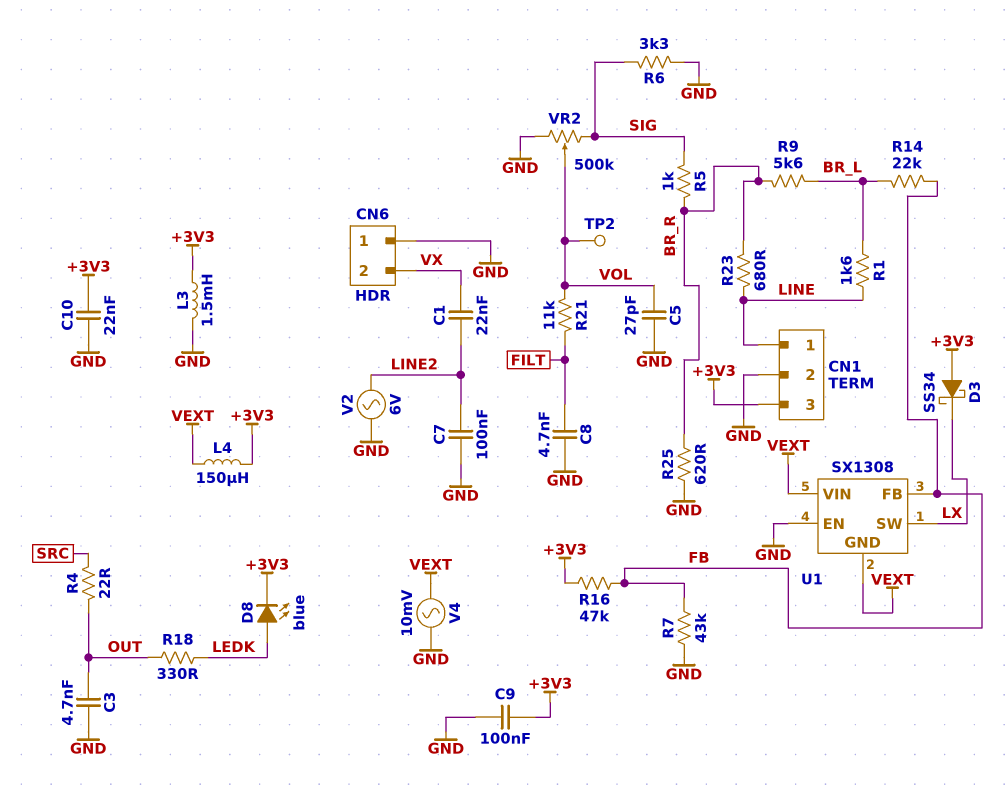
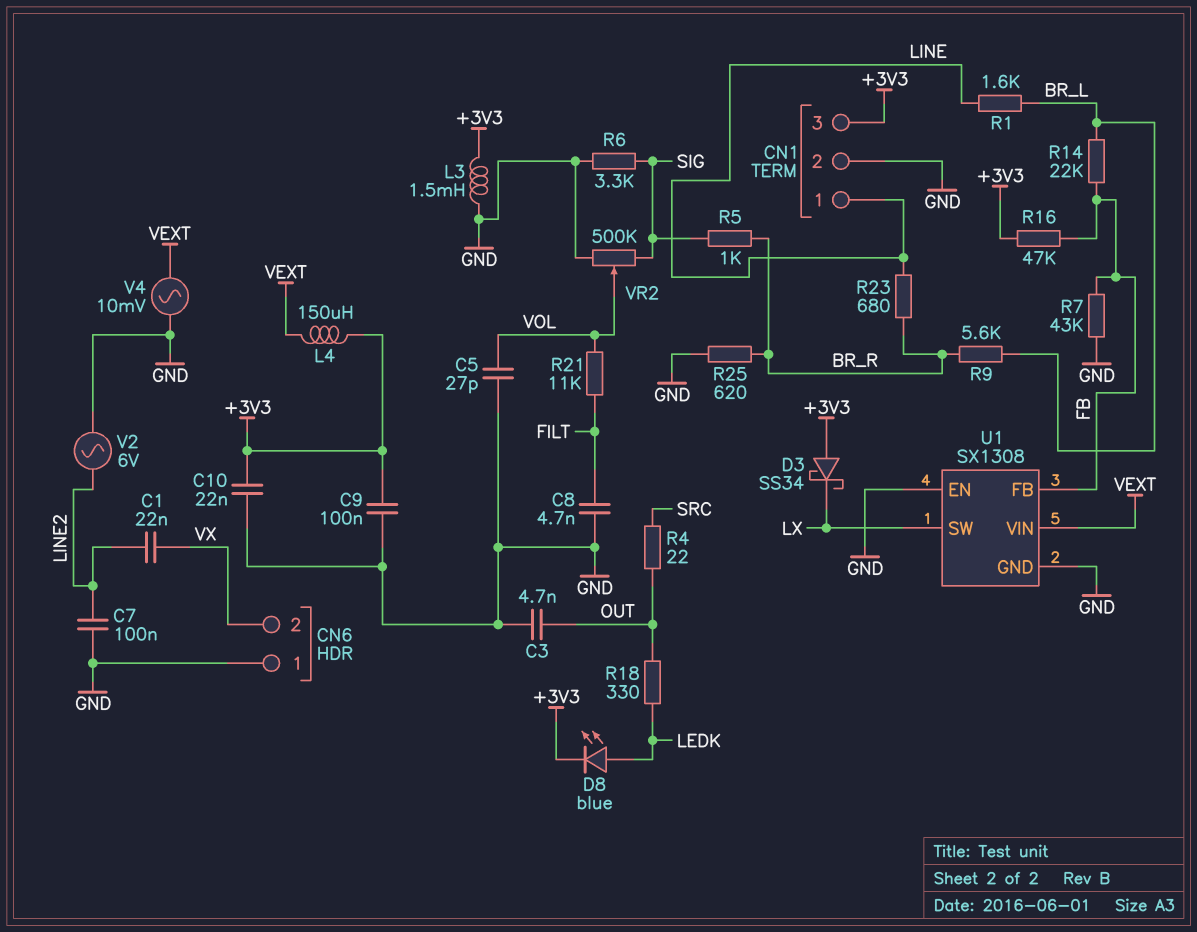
TP2: test point (VOL) -> none
U1 pin GND: VEXT -> GND

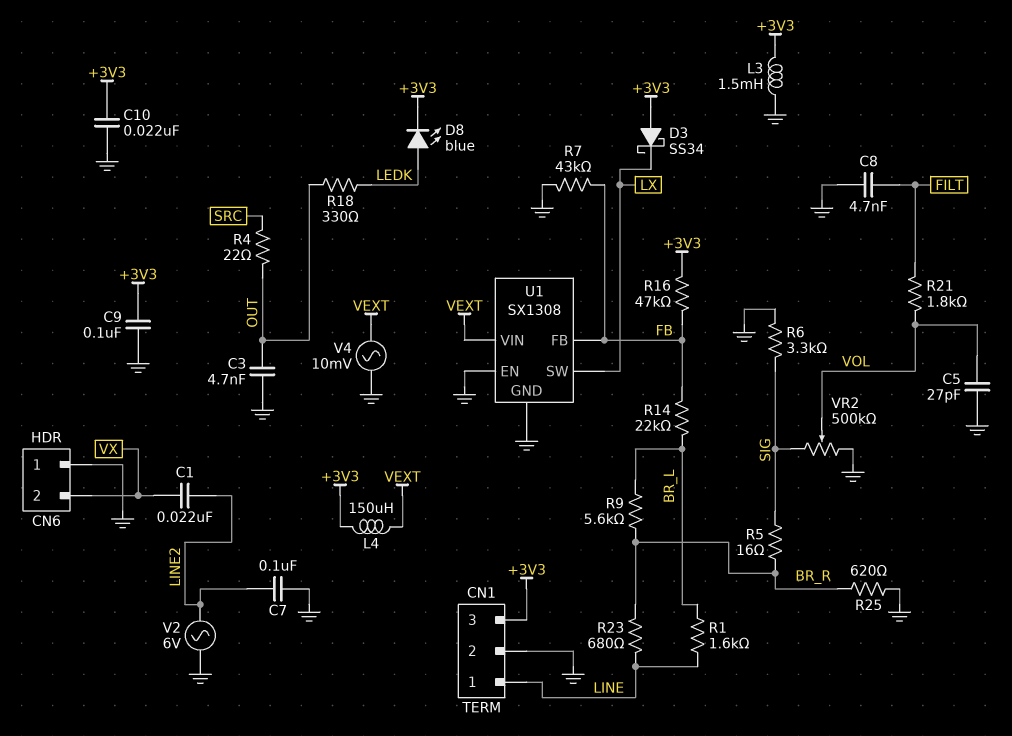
R5: 1k (BR_R, SIG) -> 16 (BR_R, SIG)
R21: 11k (FILT, VOL) -> 1.8k (FILT, VOL)

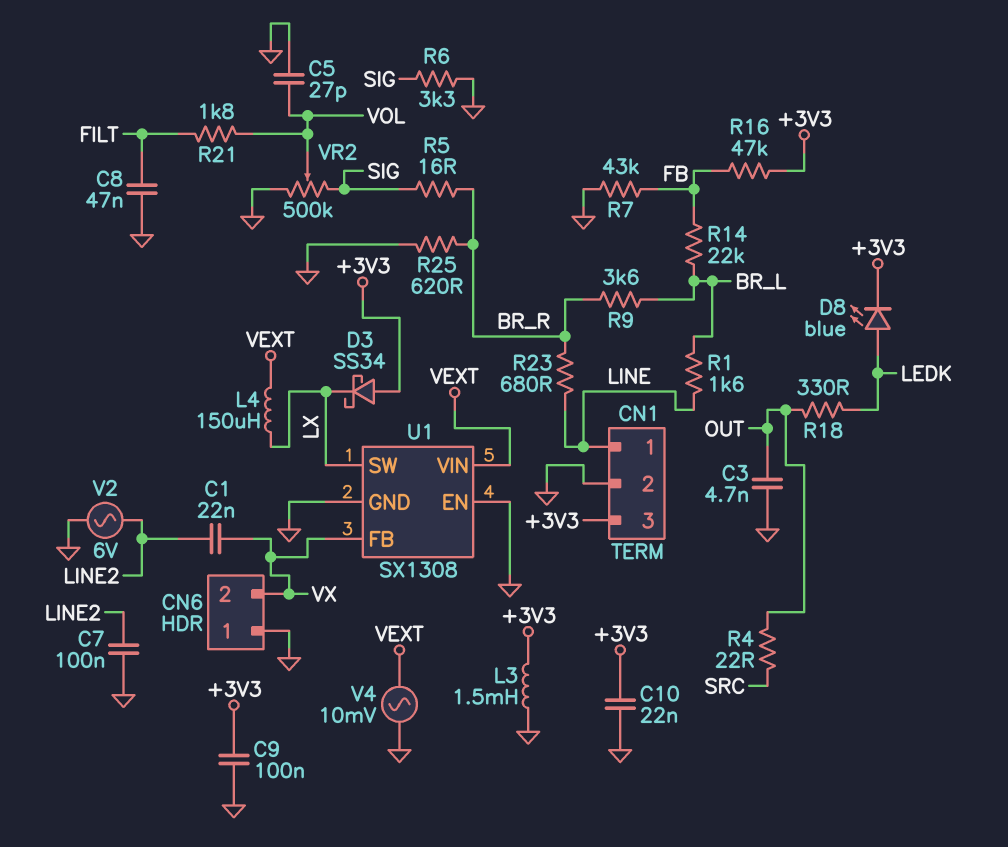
C8: 4.7nF (FILT, GND) -> 47nF (FILT, GND)
L4: 150uH (+3V3, VEXT) -> 150uH (LX, VEXT)
R9: 5.6k (BR_L, BR_R) -> 3.6k (BR_L, BR_R)
U1 pin FB: FB -> VX

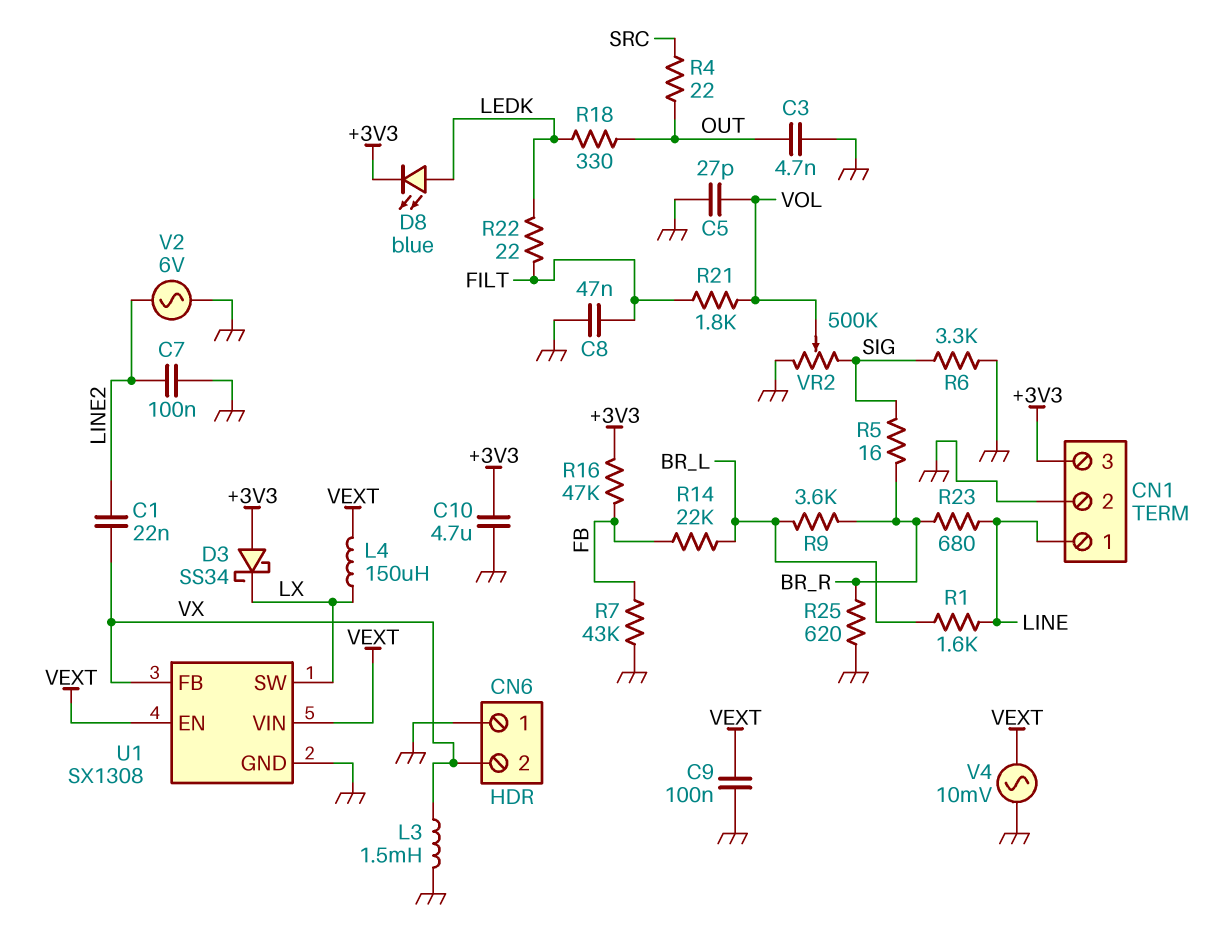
C9: 100nF (+3V3, GND) -> 100nF (GND, VEXT)
C10: 22nF (+3V3, GND) -> 4.7uF (+3V3, GND)
L3: 1.5mH (+3V3, GND) -> 1.5mH (GND, VX)
R22: none -> 22 (FILT, LEDK)
U1 pin EN: GND -> VEXT

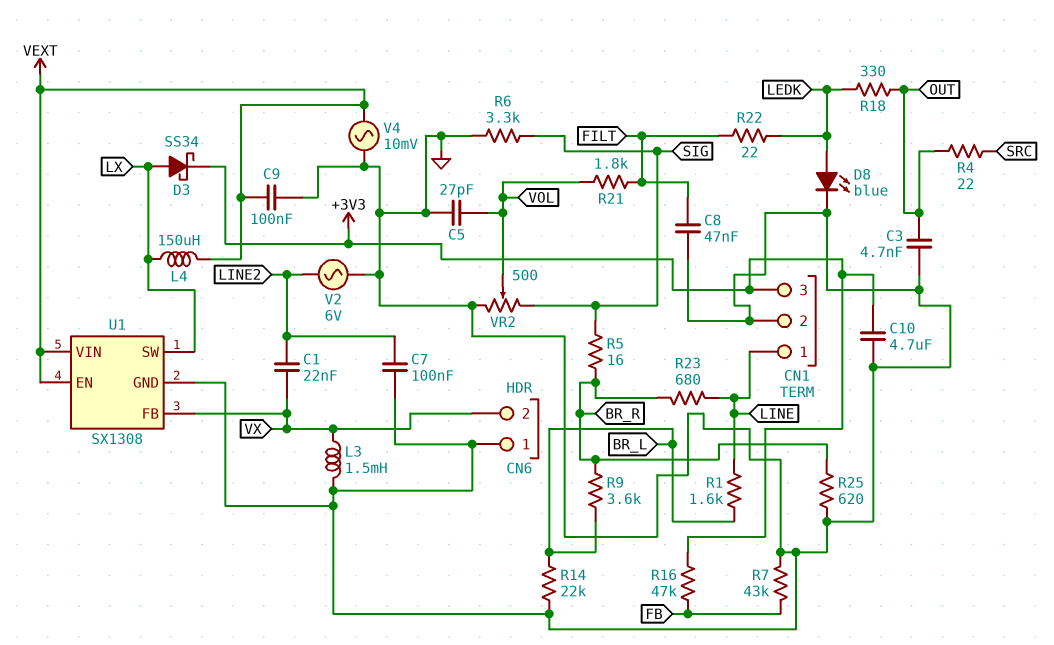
D3: schottky SS34 (A +3V3, K LX) -> schottky SS34 (A LX, K +3V3)
D8: LED blue (A LEDK, K +3V3) -> LED blue (A LEDK, K GND)
R14: 22k (BR_L, FB) -> 22k (BR_L, GND)
VR2: 500k (GND, SIG, wiper VOL) -> 500 (GND, SIG, wiper VOL)

